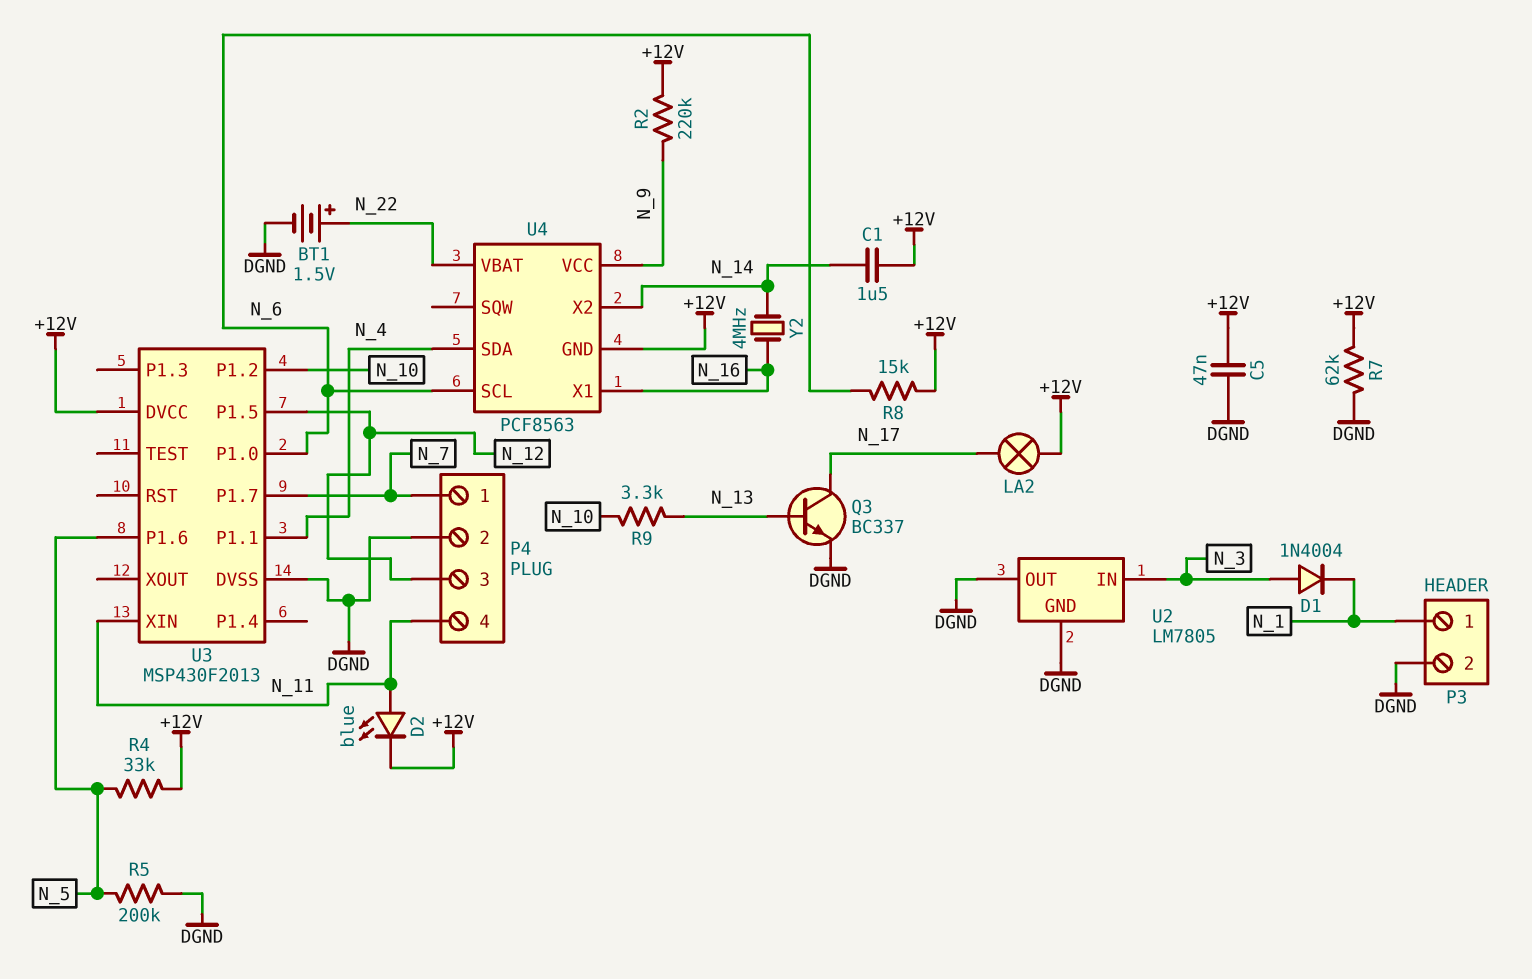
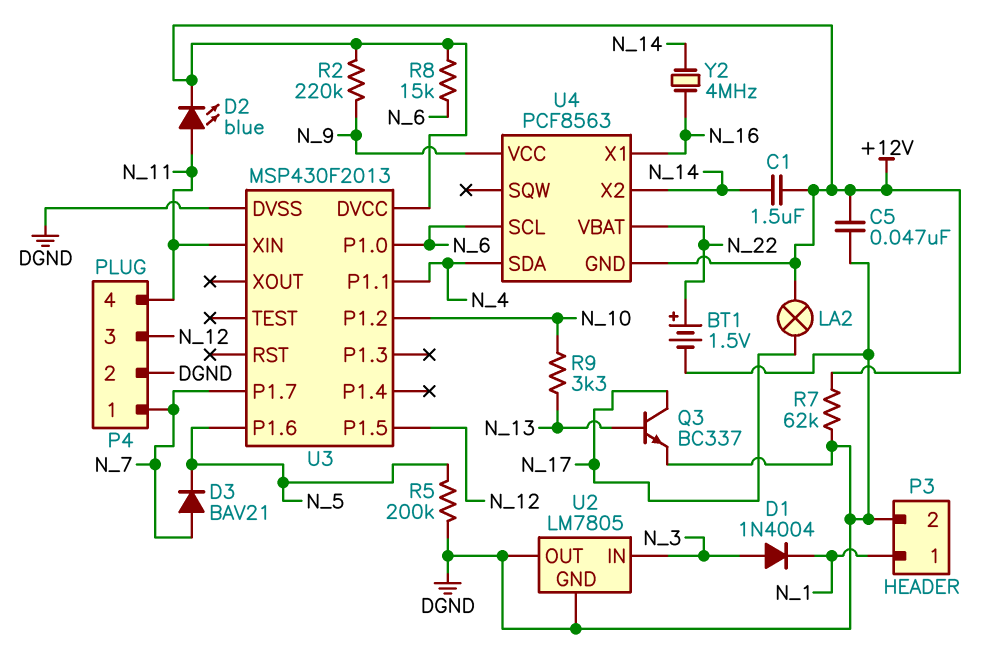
D3: none -> diode BAV21 (A N_7, K N_5)
R4: 33k (+12V, N_5) -> none

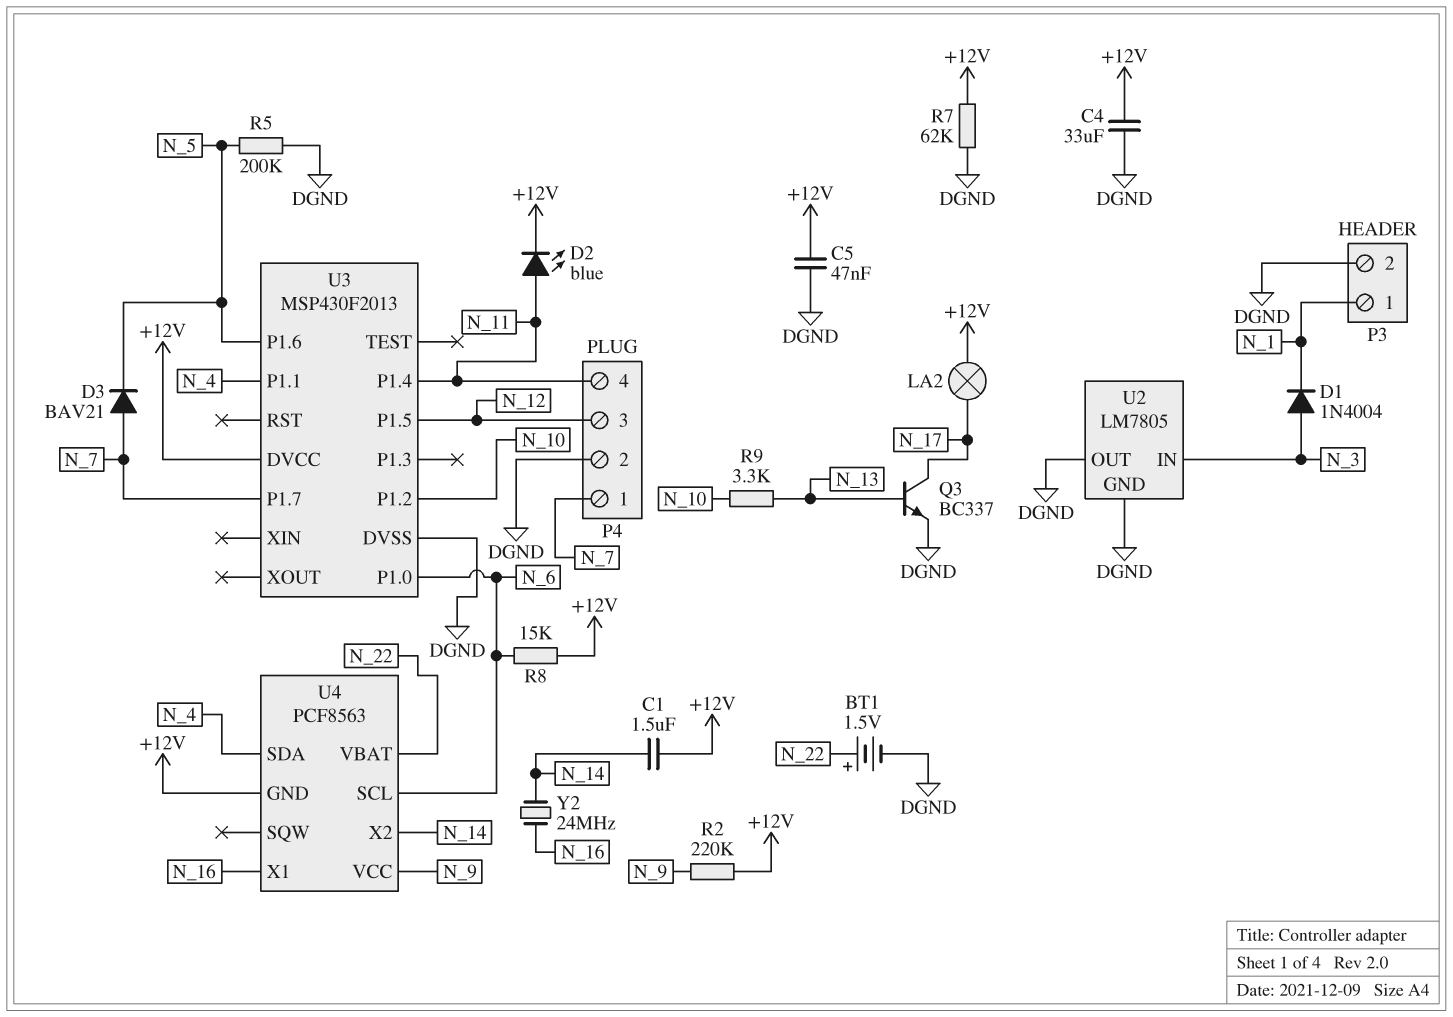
C4: none -> 33uF (+12V, DGND)
U3 pin P1.4: none -> N_11
U3 pin XIN: N_11 -> none
Y2: 4MHz (N_14, N_16) -> 24MHz (N_14, N_16)

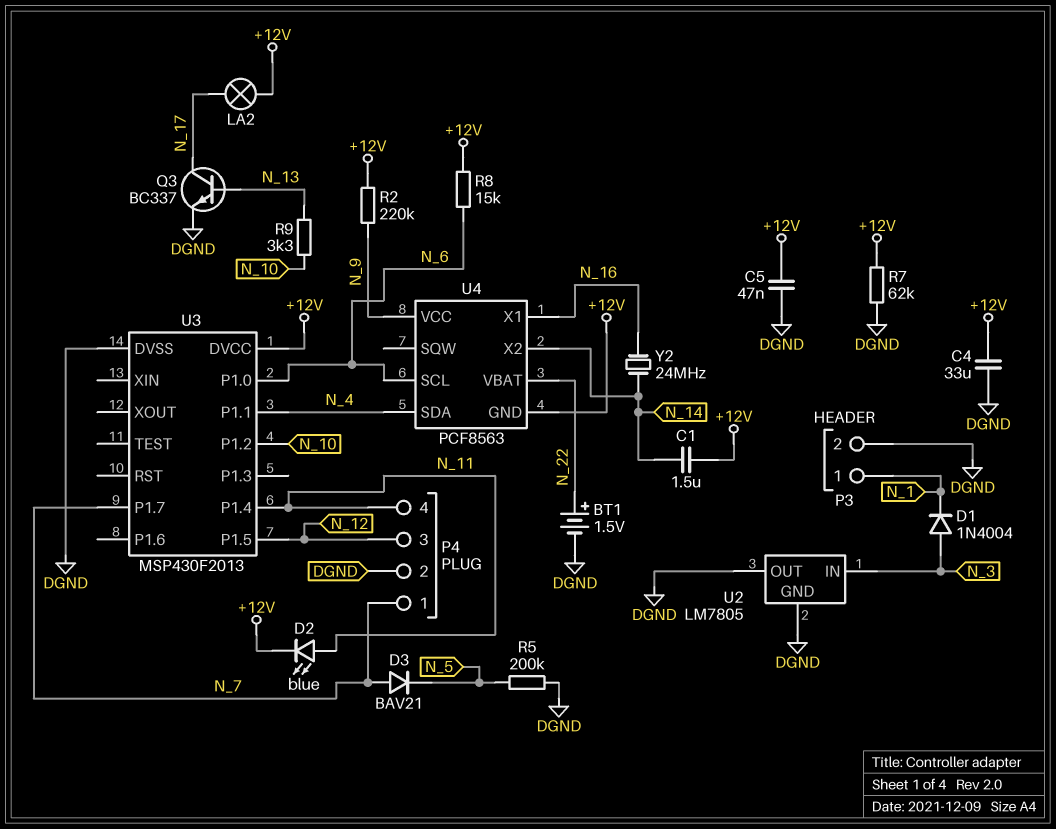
U3 pin P1.6: N_5 -> none

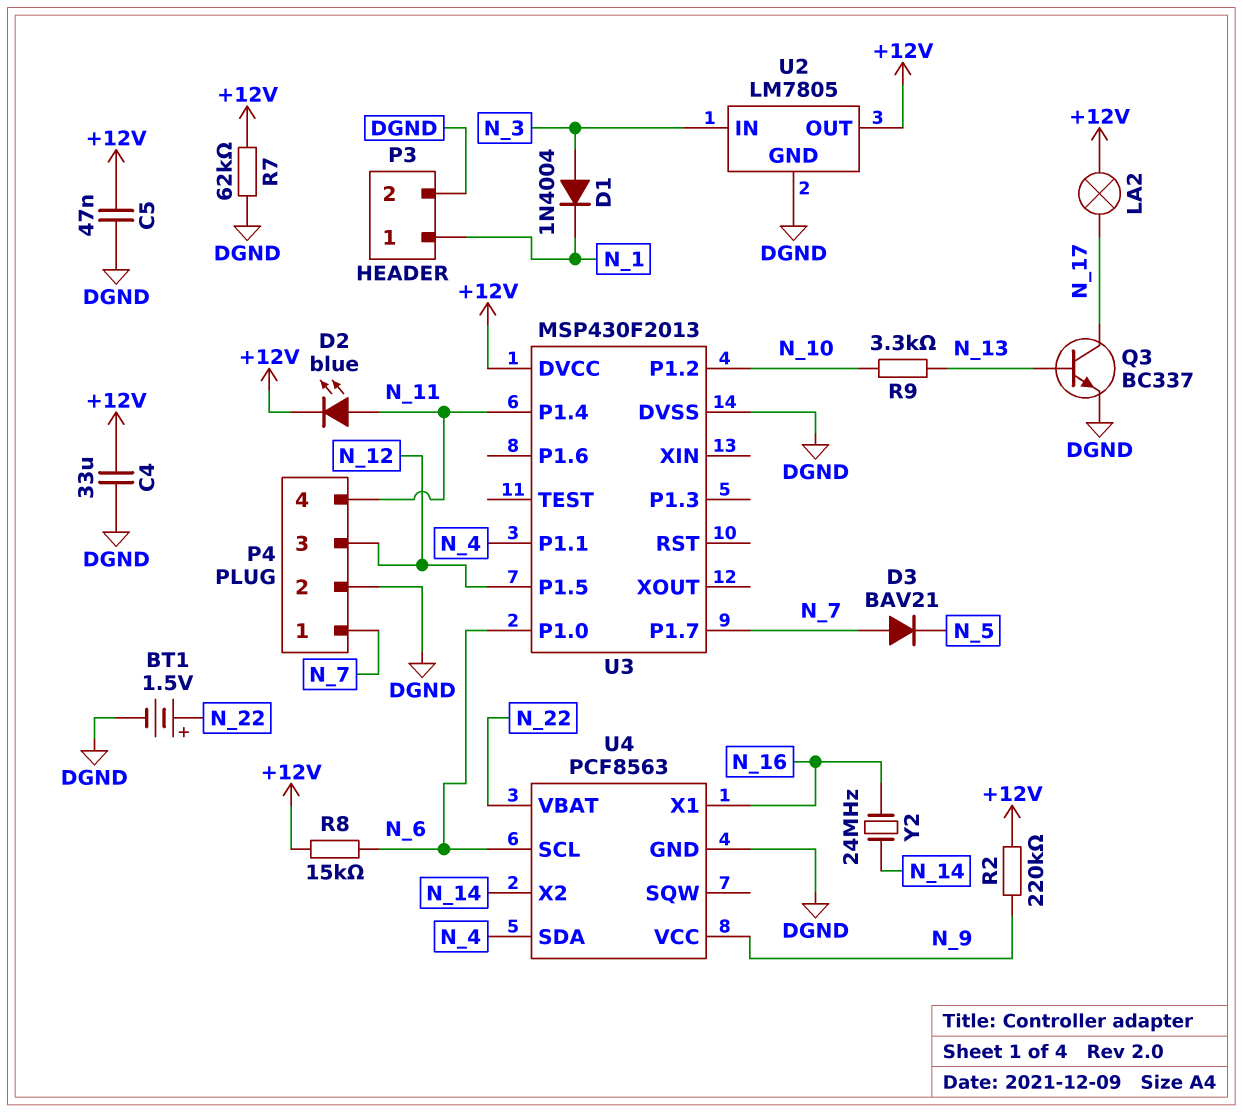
C1: 1.5uF (+12V, N_14) -> none
R5: 200k (DGND, N_5) -> none
U2 pin OUT: DGND -> +12V
U4 pin GND: +12V -> DGND

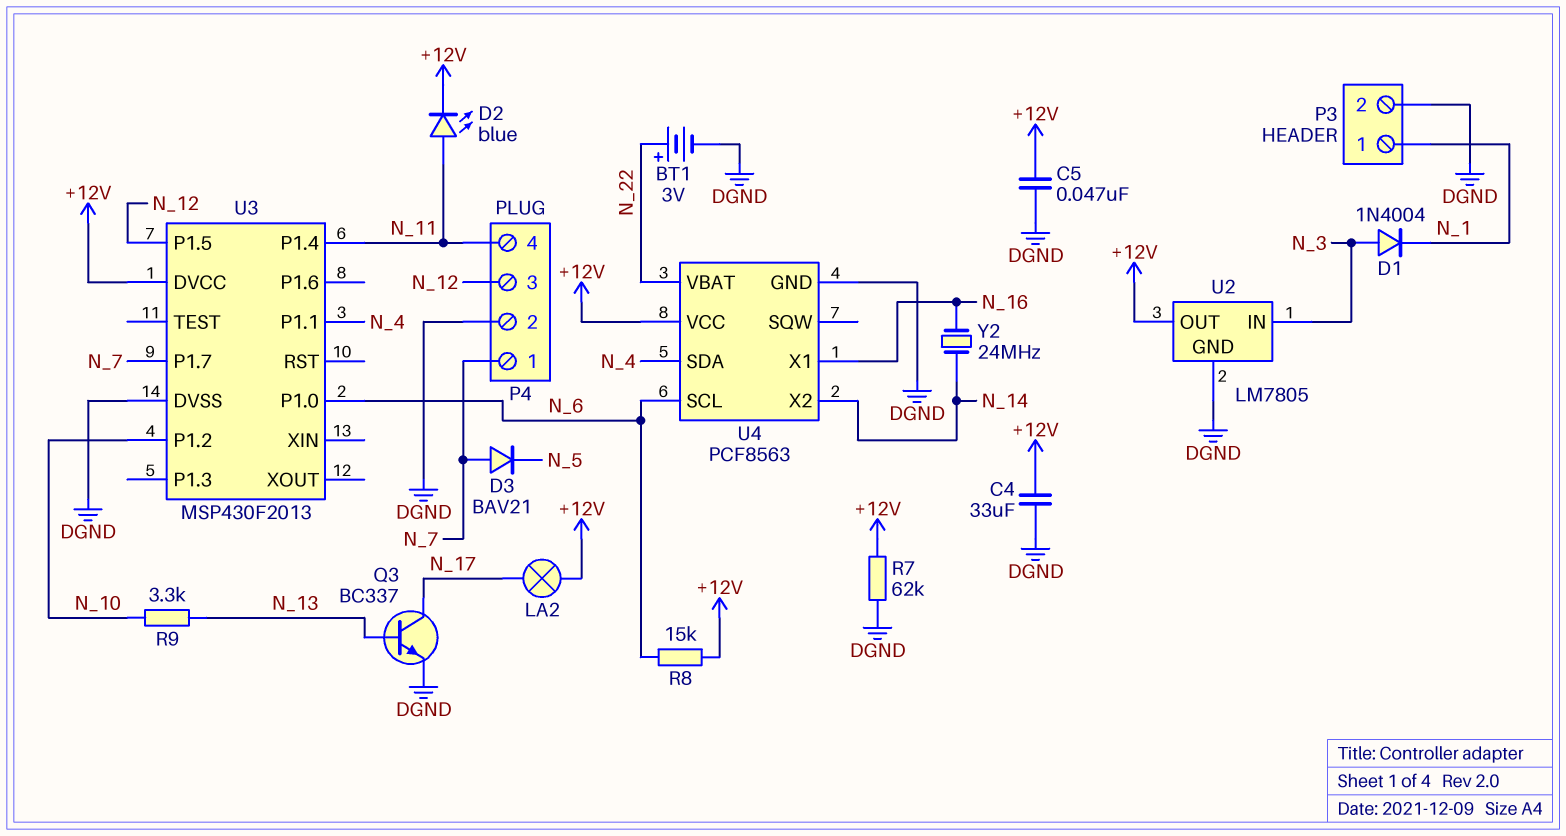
BT1: 1.5V (plus N_22, minus DGND) -> 3V (plus N_22, minus DGND)
R2: 220k (+12V, N_9) -> none
U4 pin VCC: N_9 -> +12V

